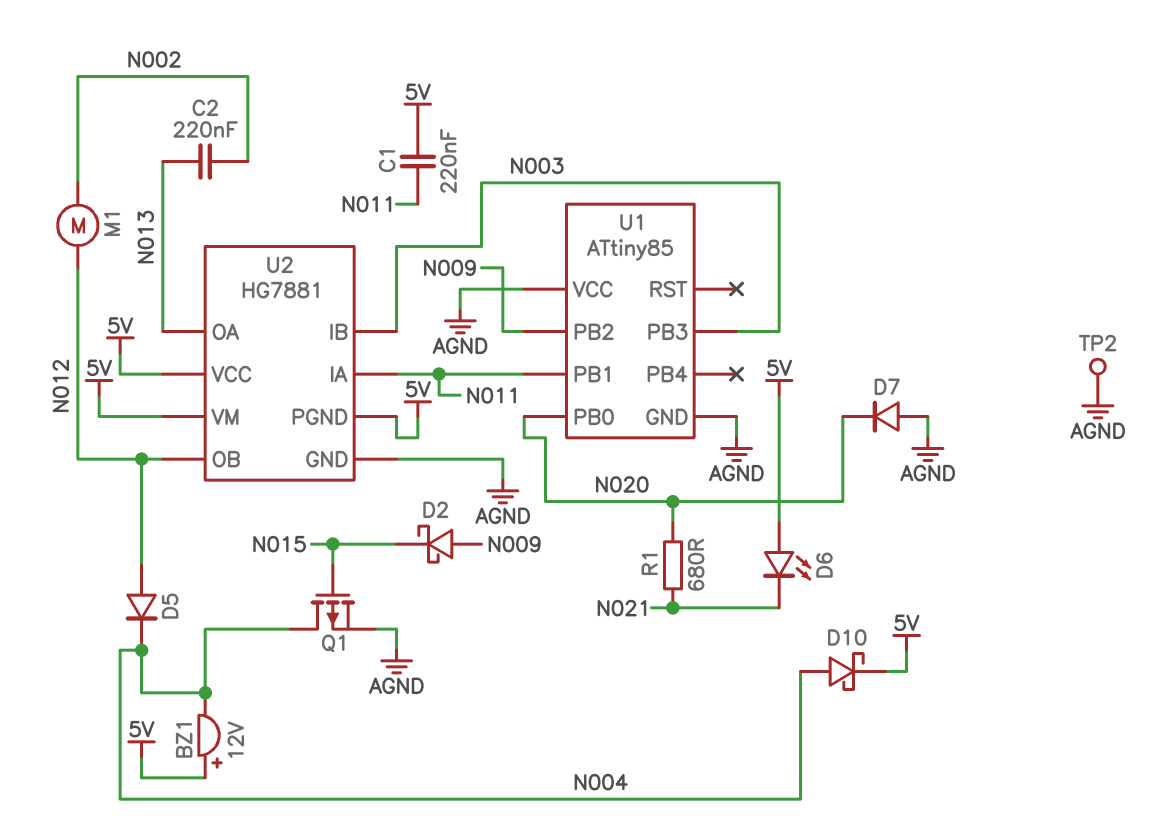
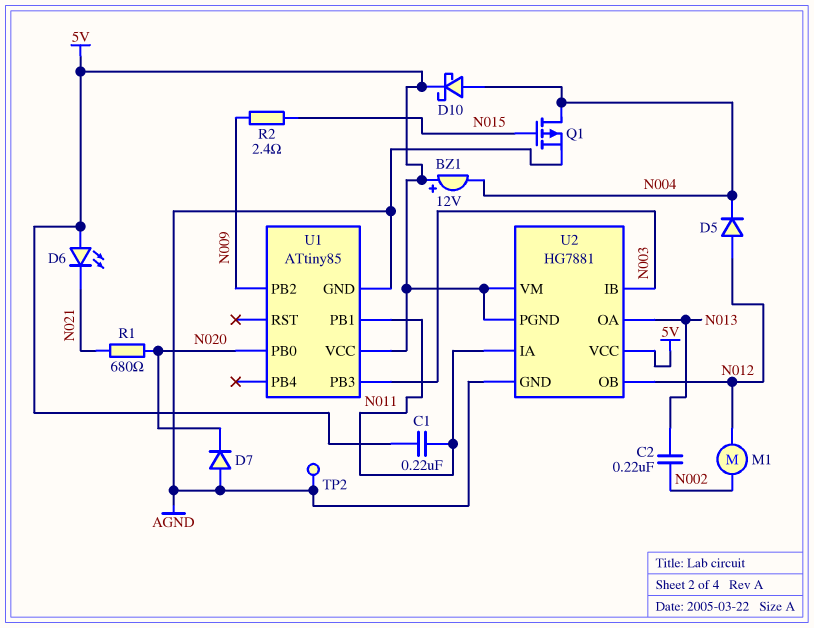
D2: schottky (A N009, K N015) -> none
R2: none -> 2.4 (N009, N015)
U1 pin VCC: AGND -> 5V

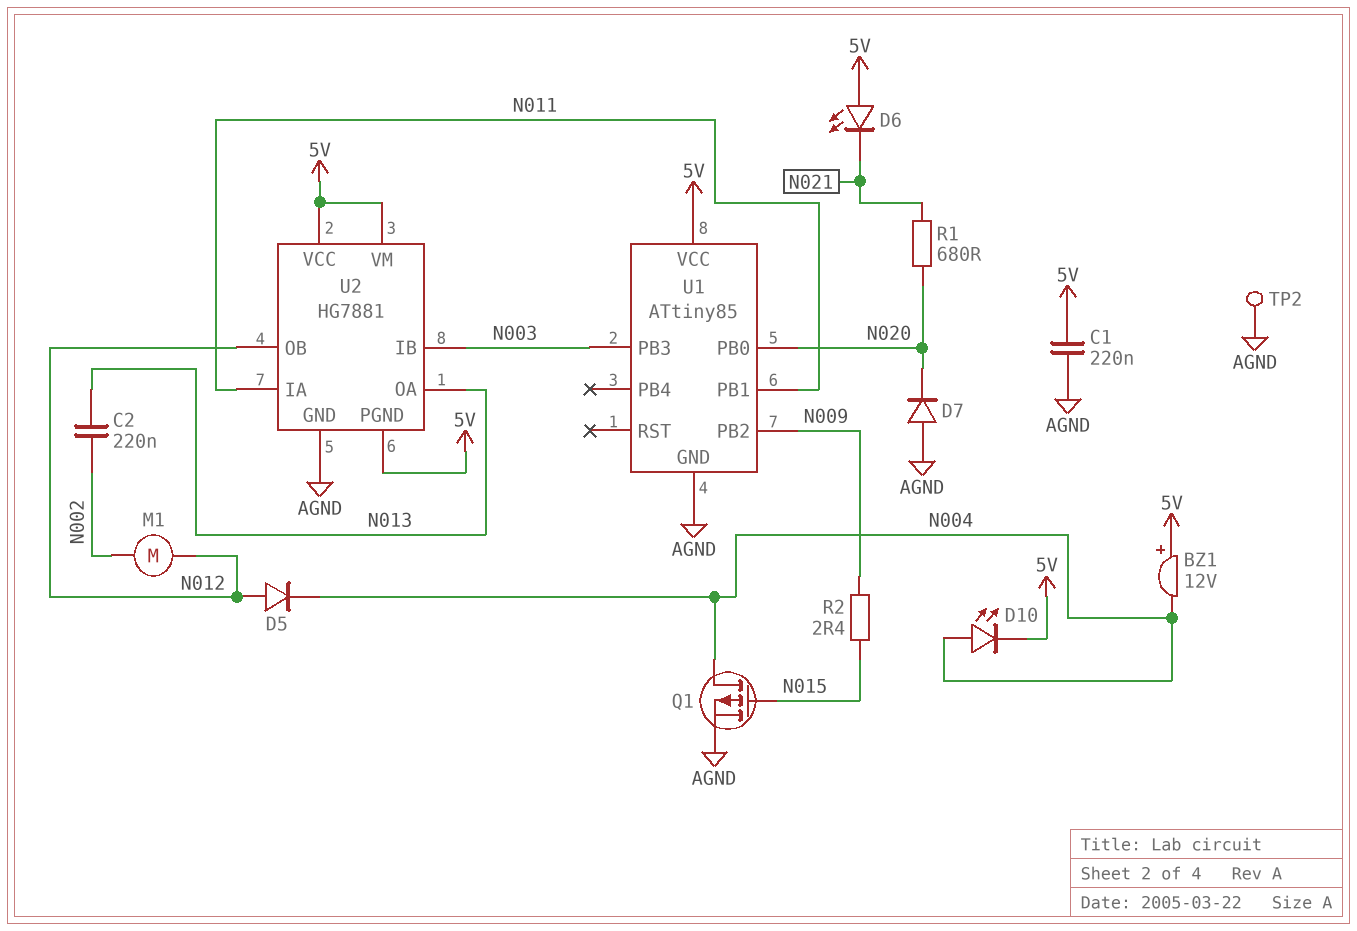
C1: 220nF (5V, N011) -> 220nF (5V, AGND)
D10: schottky (A N004, K 5V) -> LED (A N004, K 5V)

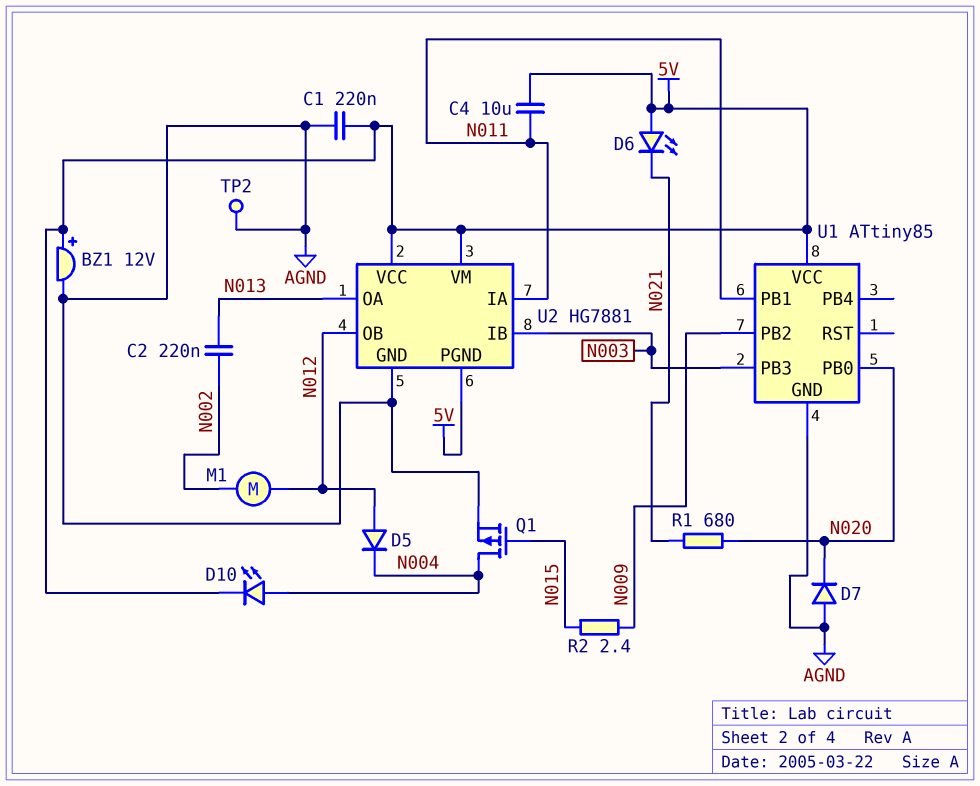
BZ1: buzzer 12V (plus 5V, minus N004) -> buzzer 12V (plus 5V, minus AGND)
C4: none -> 10uF (5V, N011)

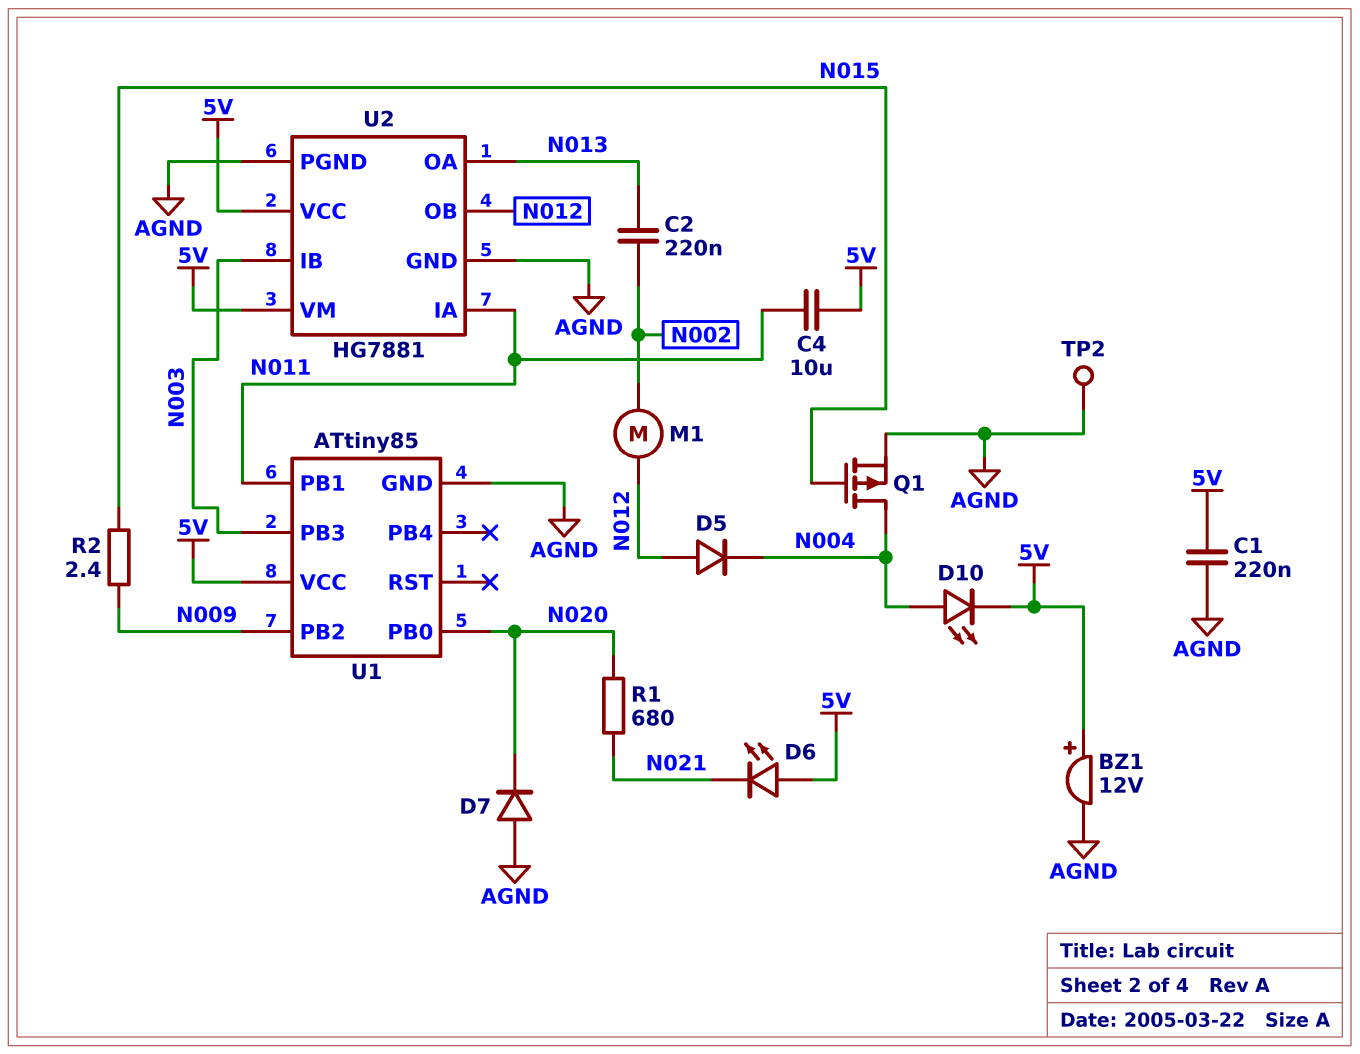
U2 pin PGND: 5V -> AGND

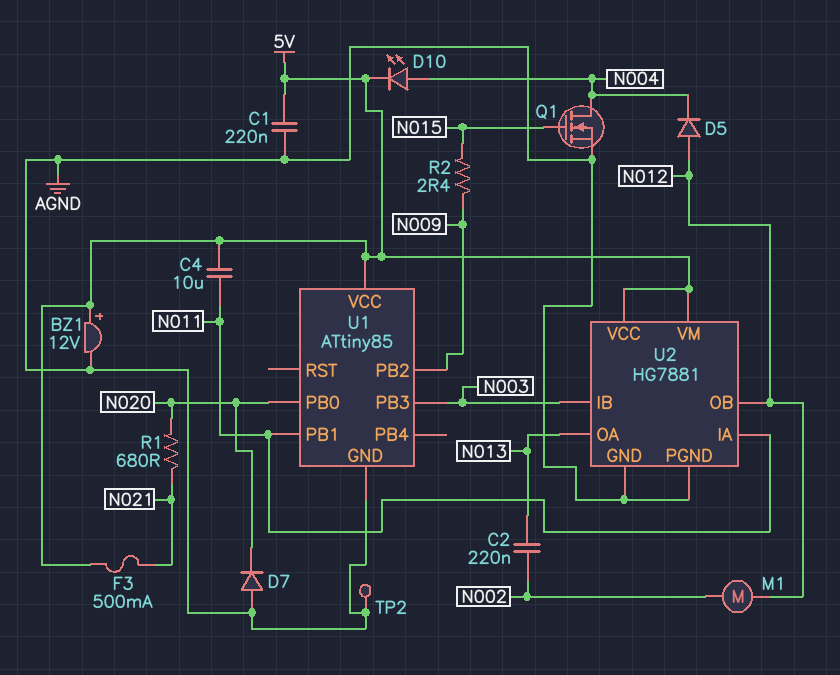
D6: LED (A 5V, K N021) -> none
F3: none -> 500mA (5V, N021)
Q1: PMOS (G N015, D N004, S AGND) -> NMOS (G N015, D N004, S AGND)

